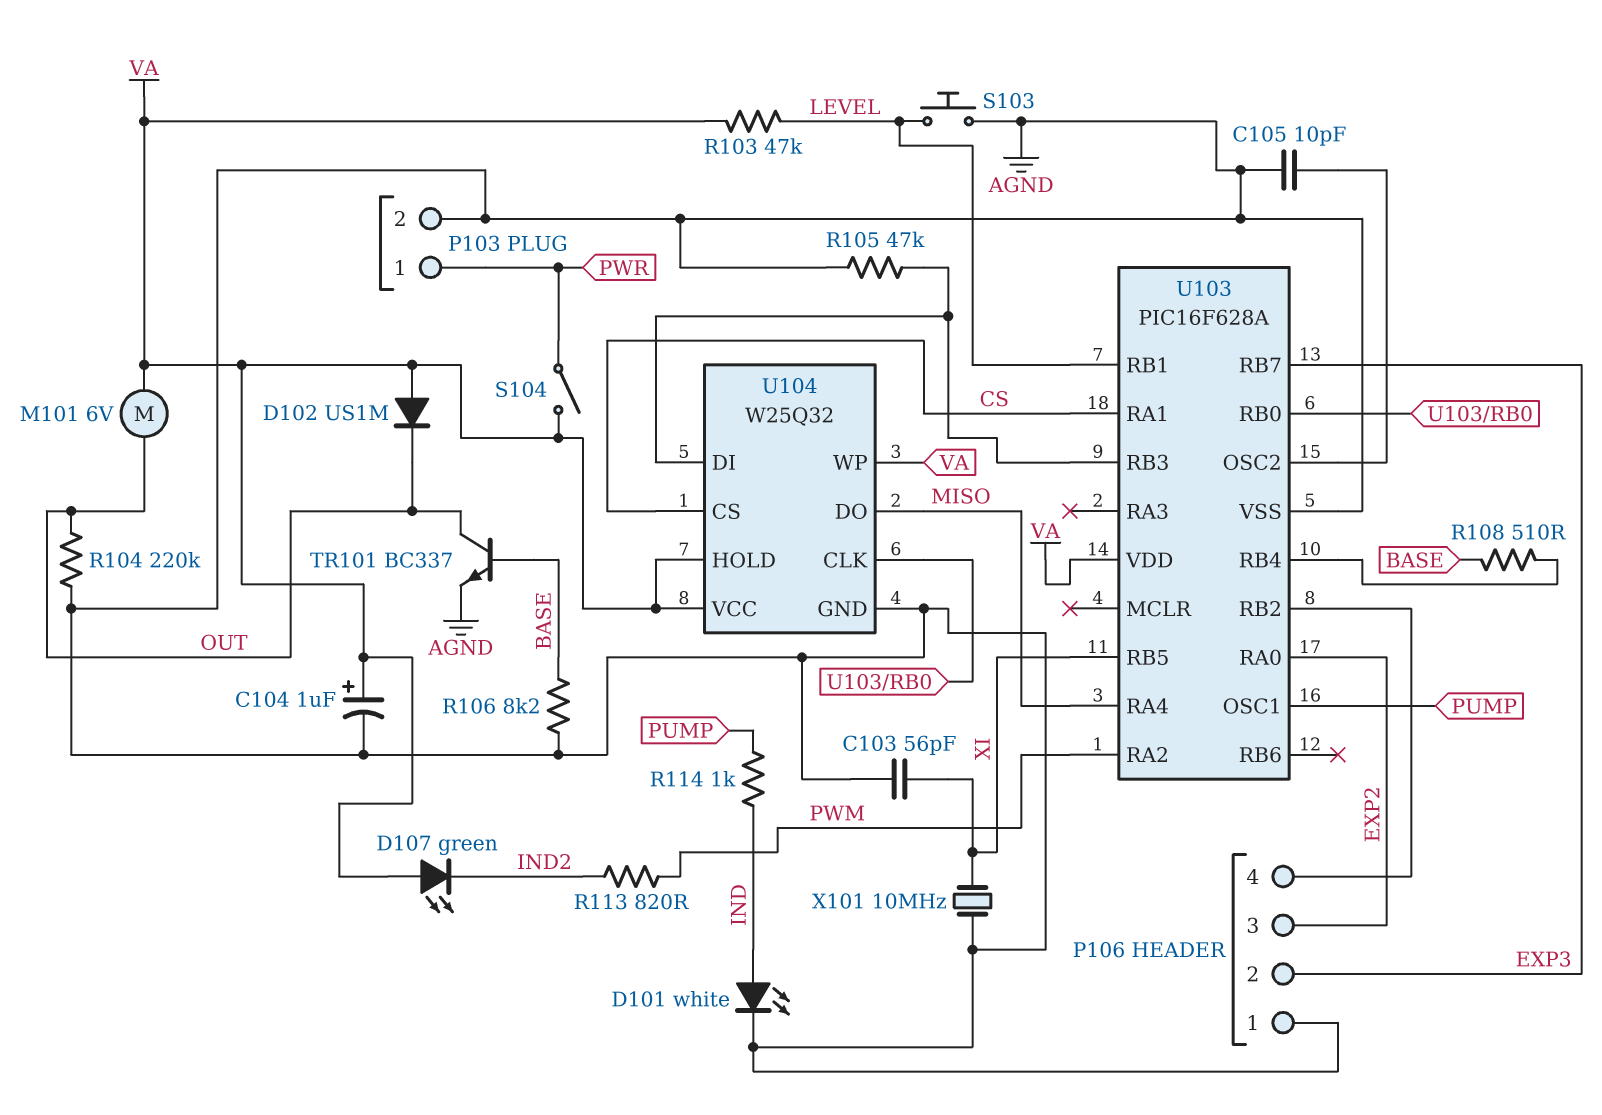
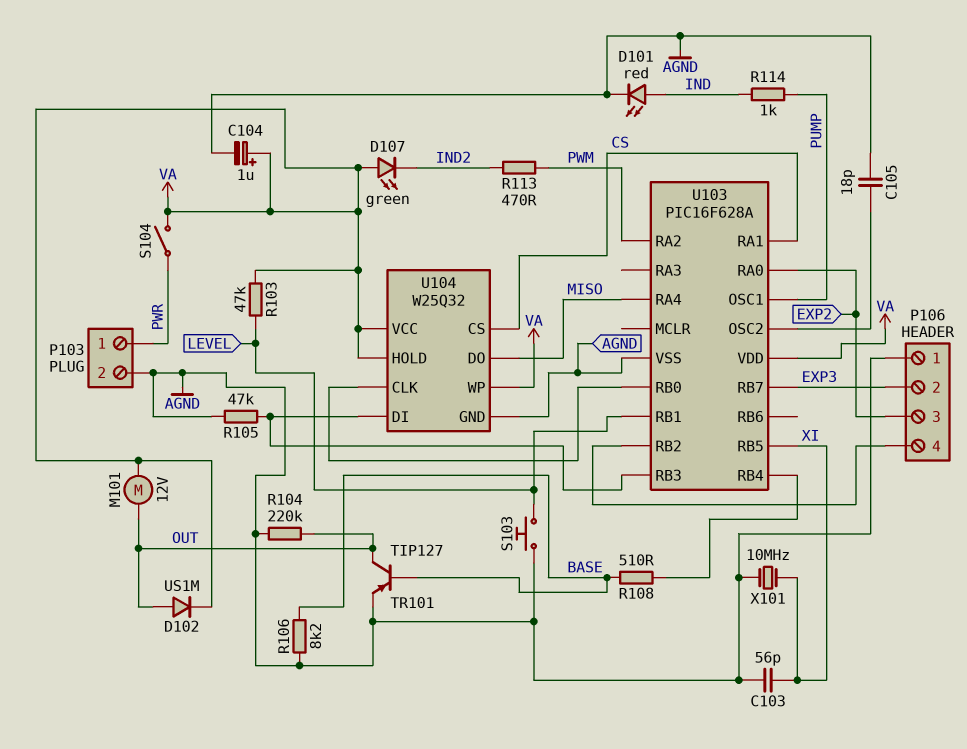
C105: 10pF (AGND, U103/OSC2) -> 18pF (AGND, U103/OSC2)
D101: LED white (A IND, K AGND) -> LED red (A IND, K AGND)
D102: diode US1M (A VA, K OUT) -> diode US1M (A OUT, K VA)
M101: motor 6V (OUT, VA) -> motor 12V (OUT, VA)
R113: 820 (IND2, PWM) -> 470 (IND2, PWM)
TR101: NPN BC337 (B BASE, C OUT, E AGND) -> PNP TIP127 (B BASE, C OUT, E AGND)

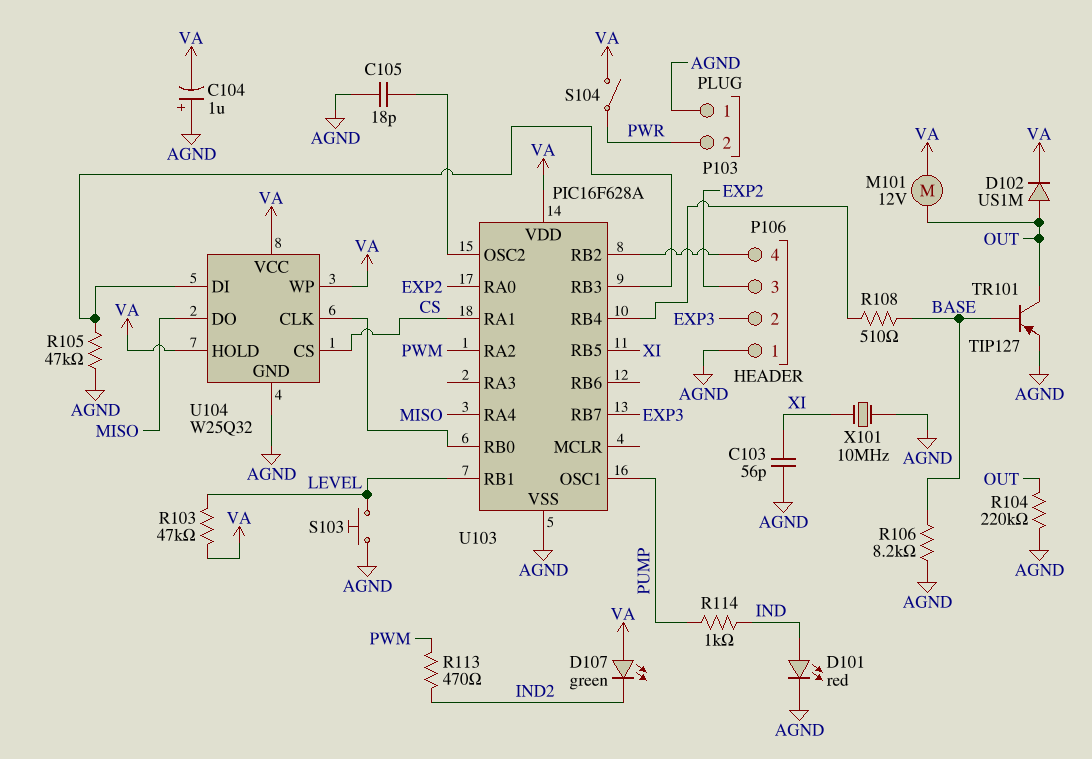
C104: 1uF (plus VA, minus AGND) -> 1uF (plus AGND, minus VA)
P103 pin 1: PWR -> AGND
P103 pin 2: AGND -> PWR

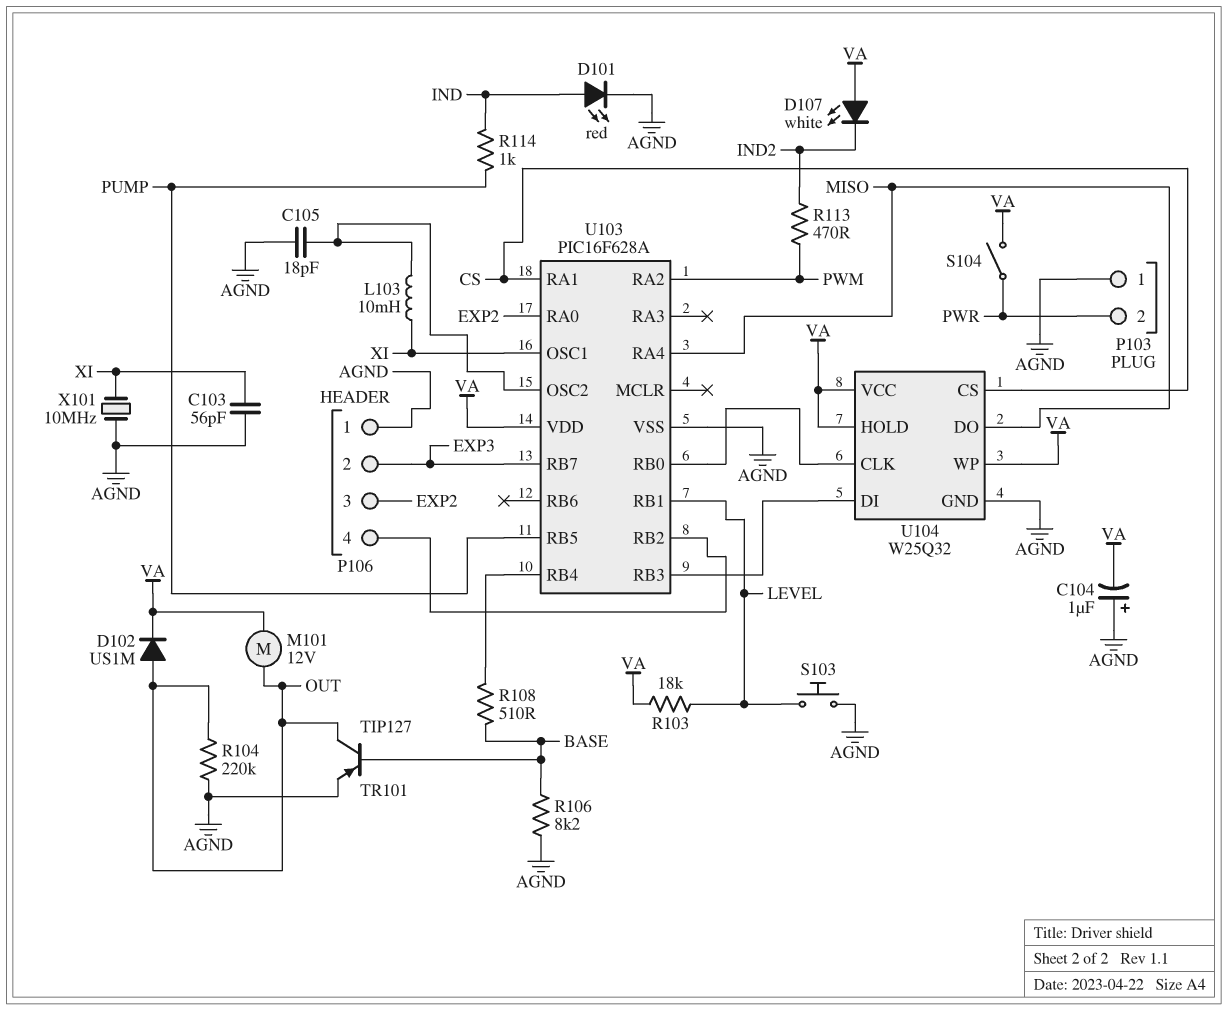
D107: LED green (A VA, K IND2) -> LED white (A VA, K IND2)
L103: none -> 10mH (U103/OSC2, XI)
R103: 47k (LEVEL, VA) -> 18k (LEVEL, VA)
R105: 47k (AGND, U103/RB3) -> none
U103 pin OSC1: PUMP -> XI
U103 pin RB5: XI -> PUMP

